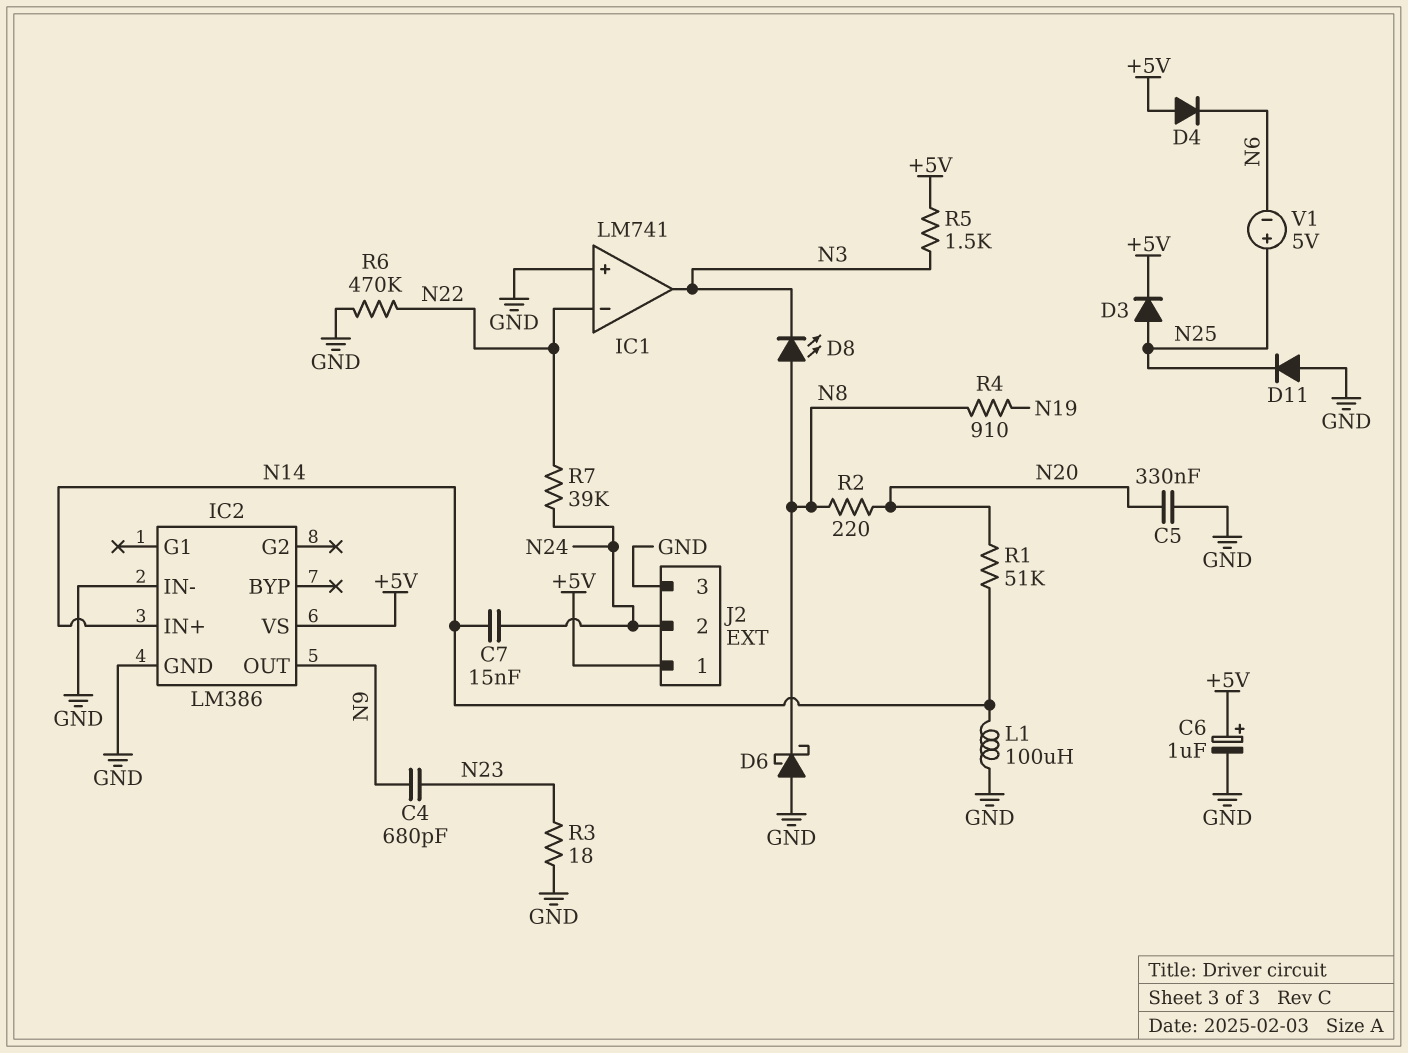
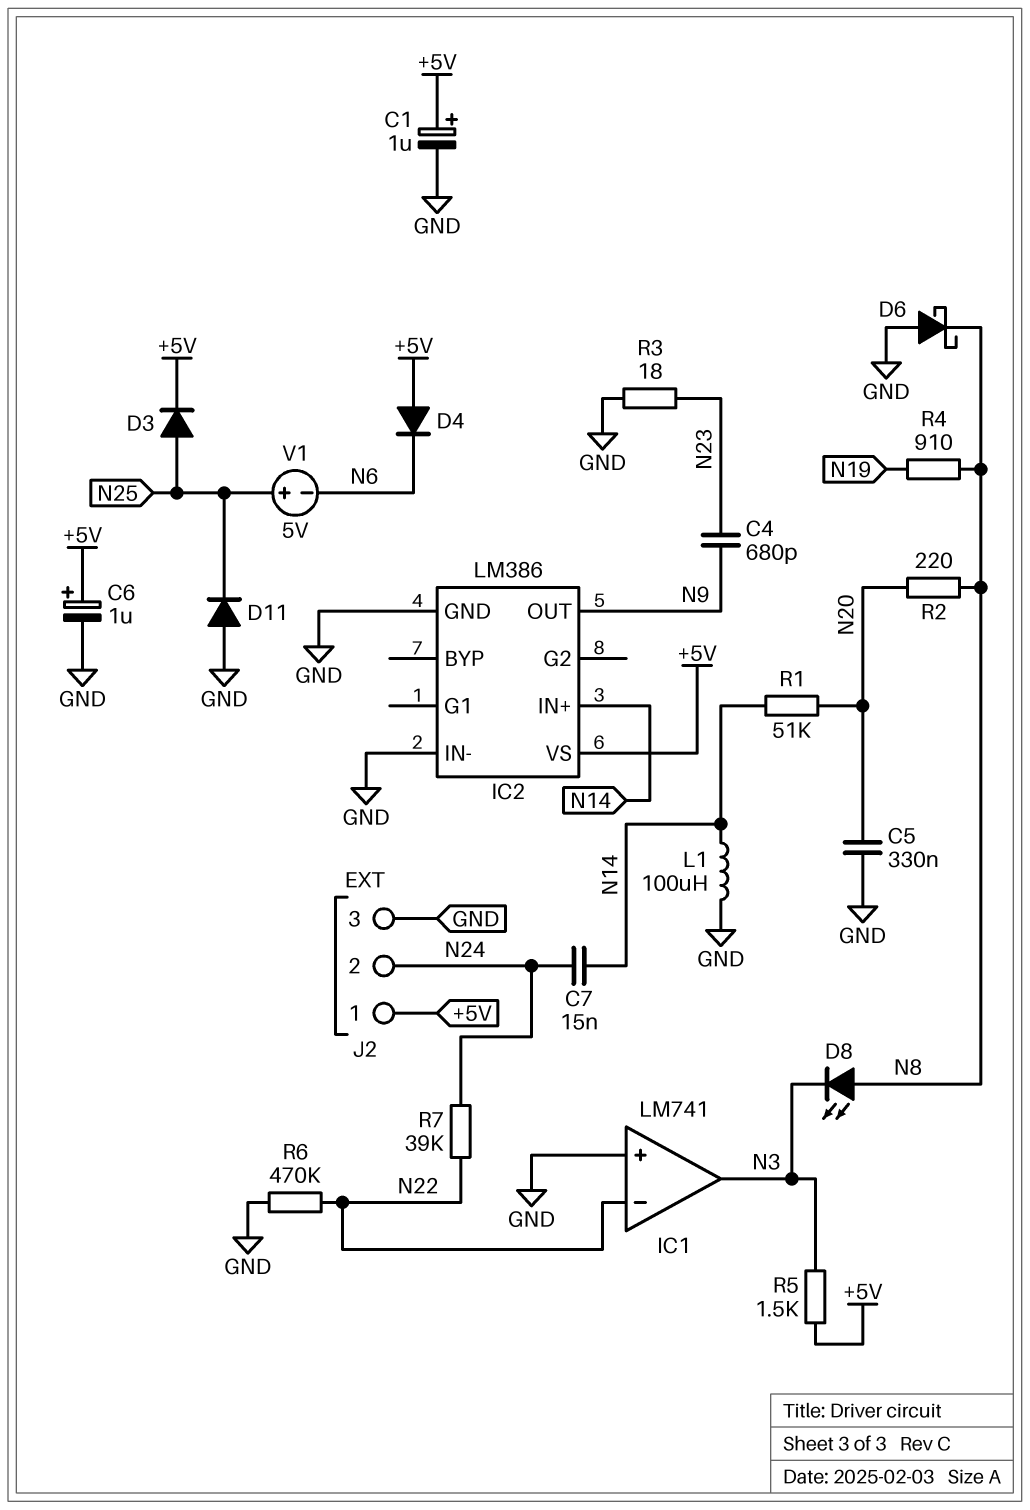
C1: none -> 1uF (plus +5V, minus GND)

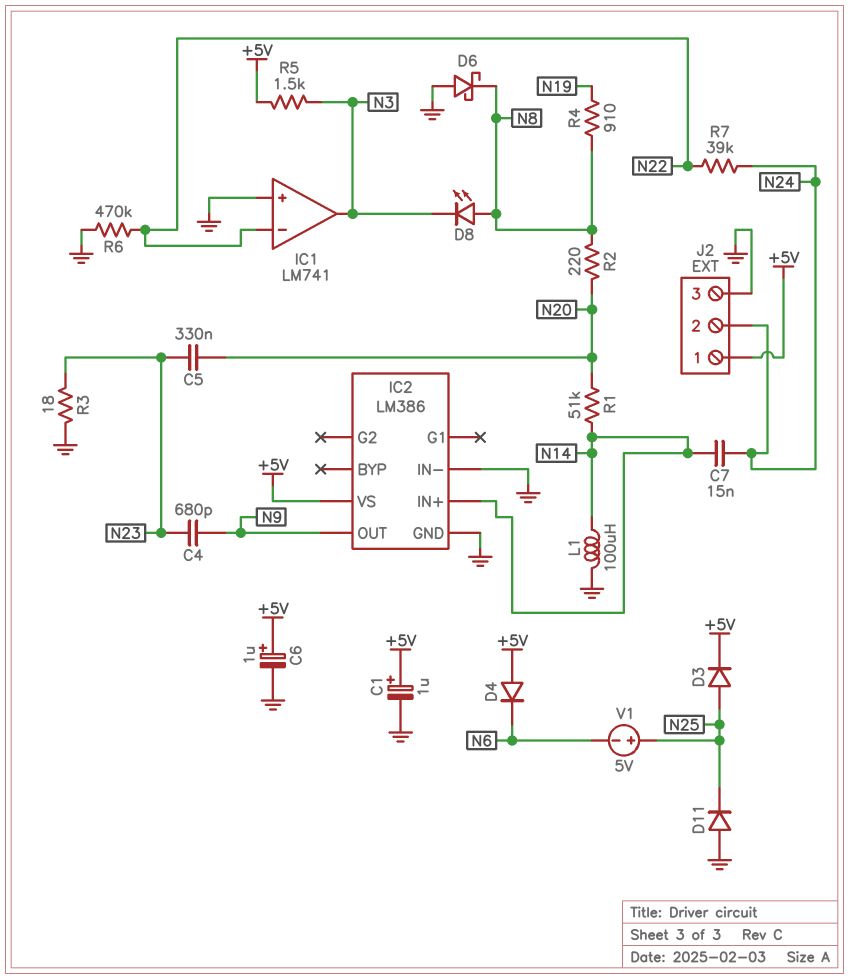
C5: 330nF (GND, N20) -> 330nF (N20, N23)

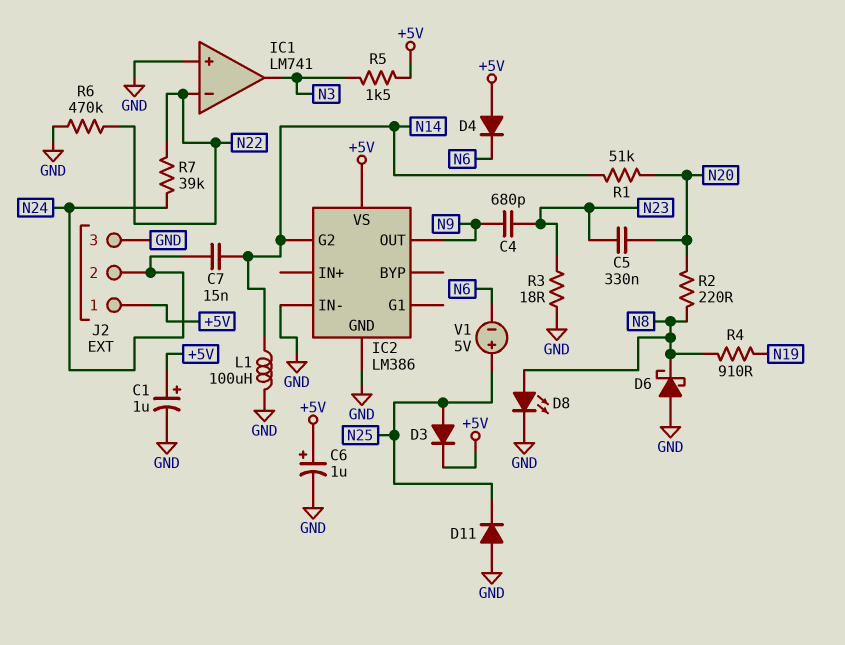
D8: LED (A N8, K N3) -> LED (A N8, K GND)
IC2 pin G2: none -> N14
IC2 pin IN+: N14 -> none

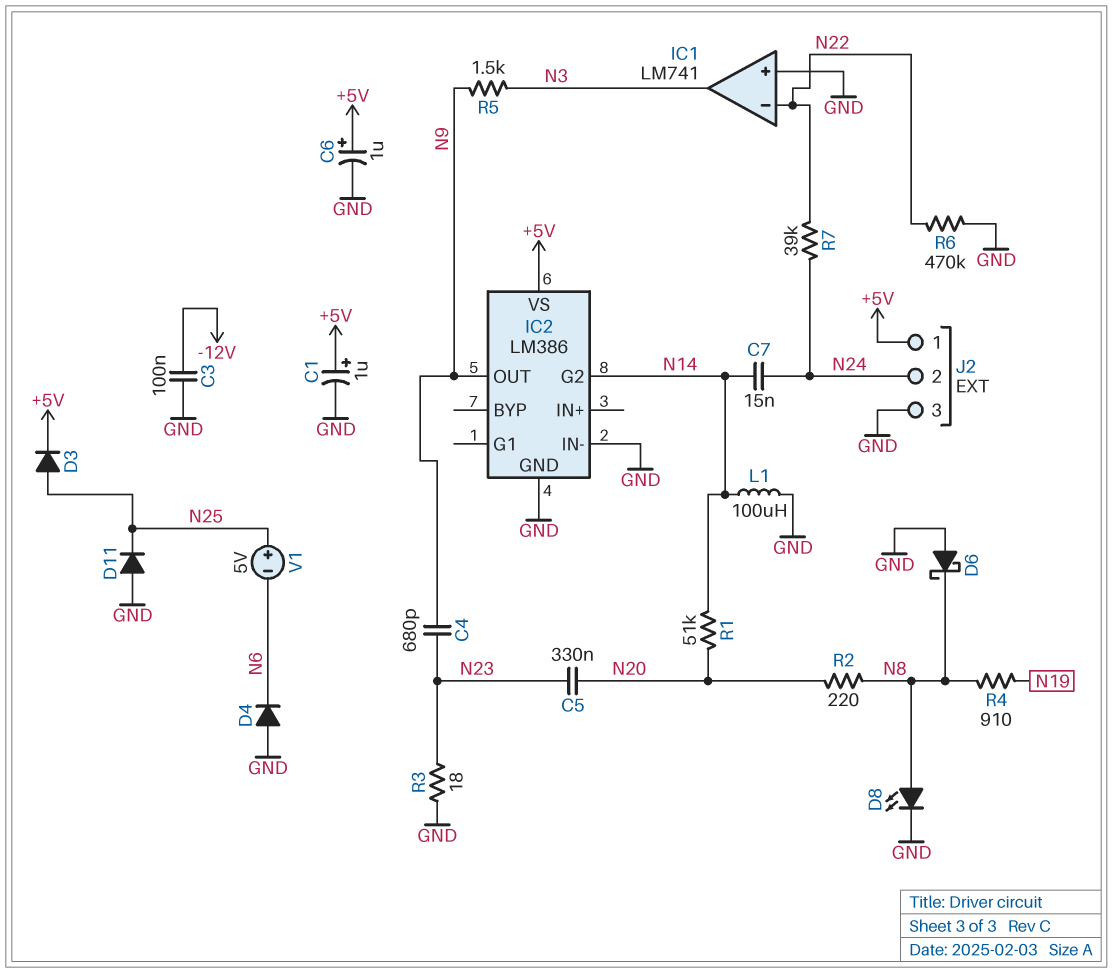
C3: none -> 100nF (-12V, GND)
D4: diode (A +5V, K N6) -> diode (A GND, K N6)
R5: 1.5k (+5V, N3) -> 1.5k (N3, N9)

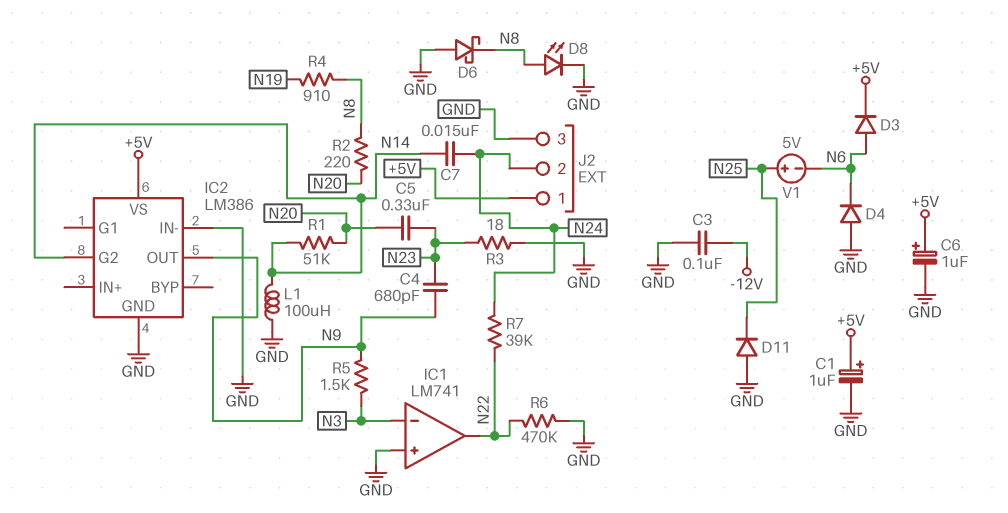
D3: diode (A N25, K +5V) -> diode (A N6, K +5V)
IC1 pin in-: N22 -> N3
IC1 pin out: N3 -> N22

